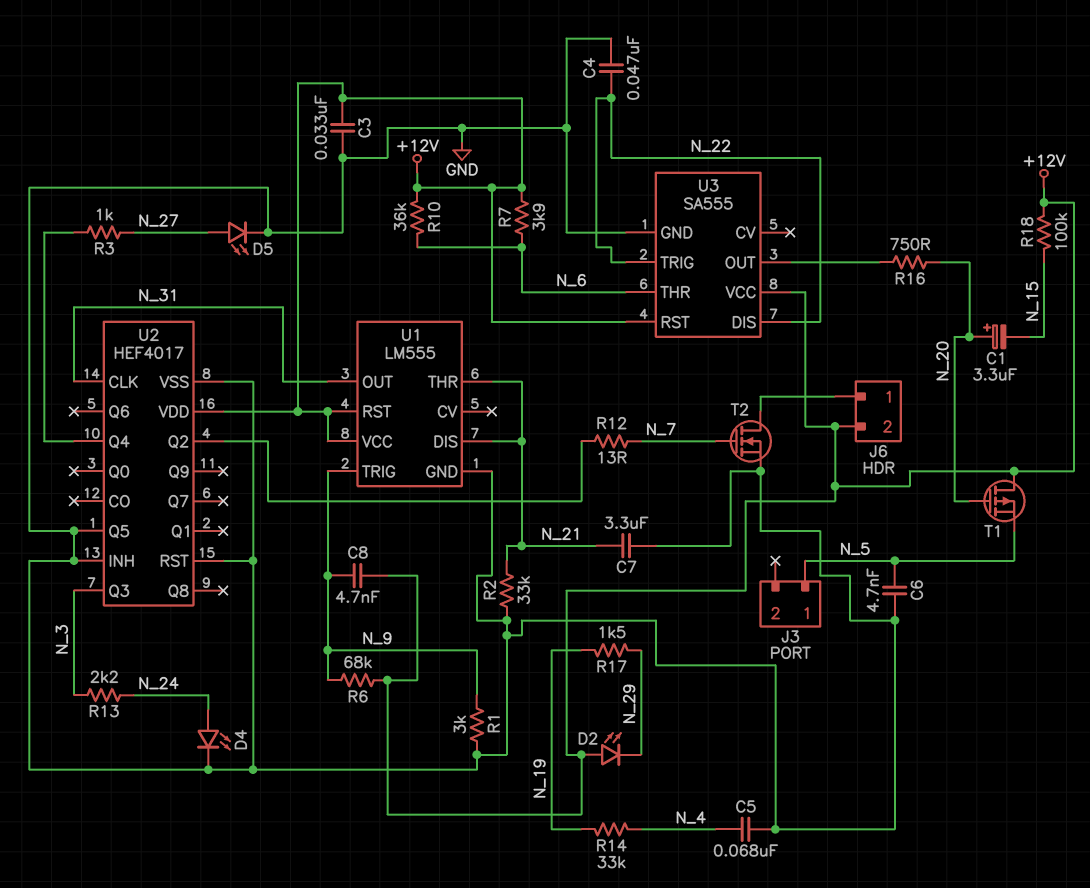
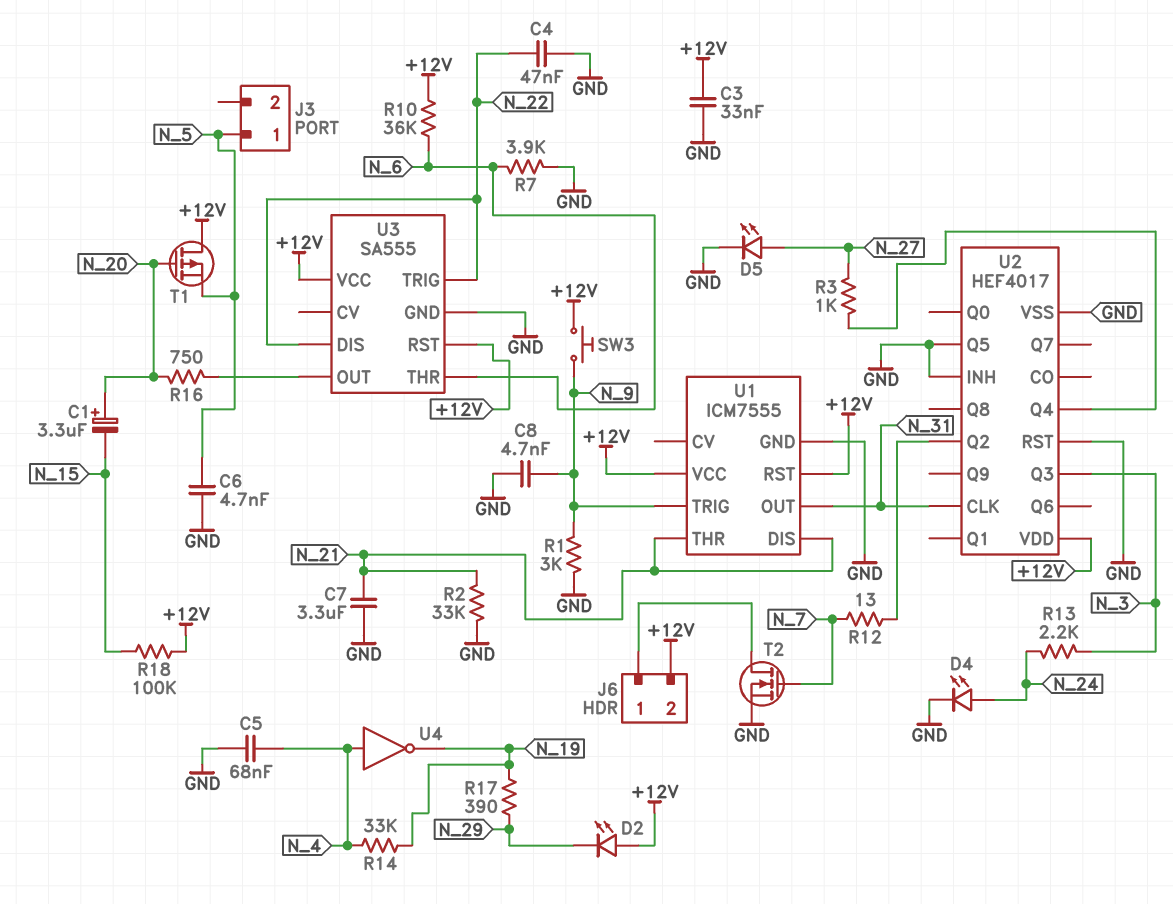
C8: 4.7nF (+12V, N_9) -> 4.7nF (GND, N_9)
R6: 68k (+12V, N_9) -> none
R7: 3.9k (+12V, N_6) -> 3.9k (GND, N_6)
R17: 1.5k (N_19, N_29) -> 390 (N_19, N_29)
SW3: none -> button (+12V, N_9)
U1: LM555 -> ICM7555
U4: none -> NOT (in N_4, out N_19)

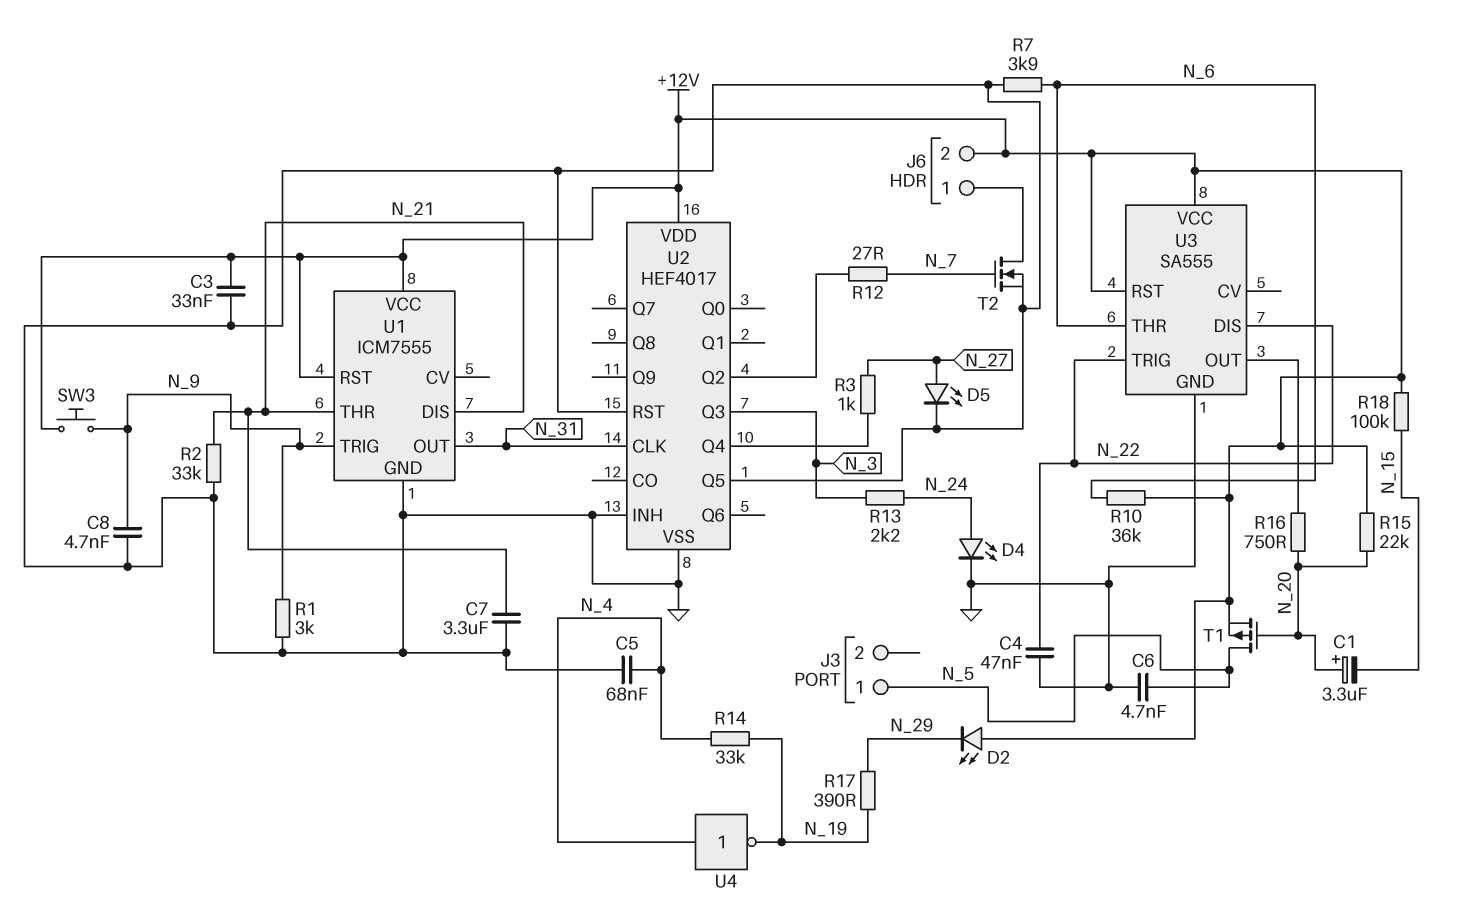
R12: 13 (N_7, U2/Q2) -> 27 (N_7, U2/Q2)
R15: none -> 22k (+12V, N_20)
T1: PMOS (G N_20, D +12V, S N_5) -> PMOS (G N_20, D N_5, S +12V)

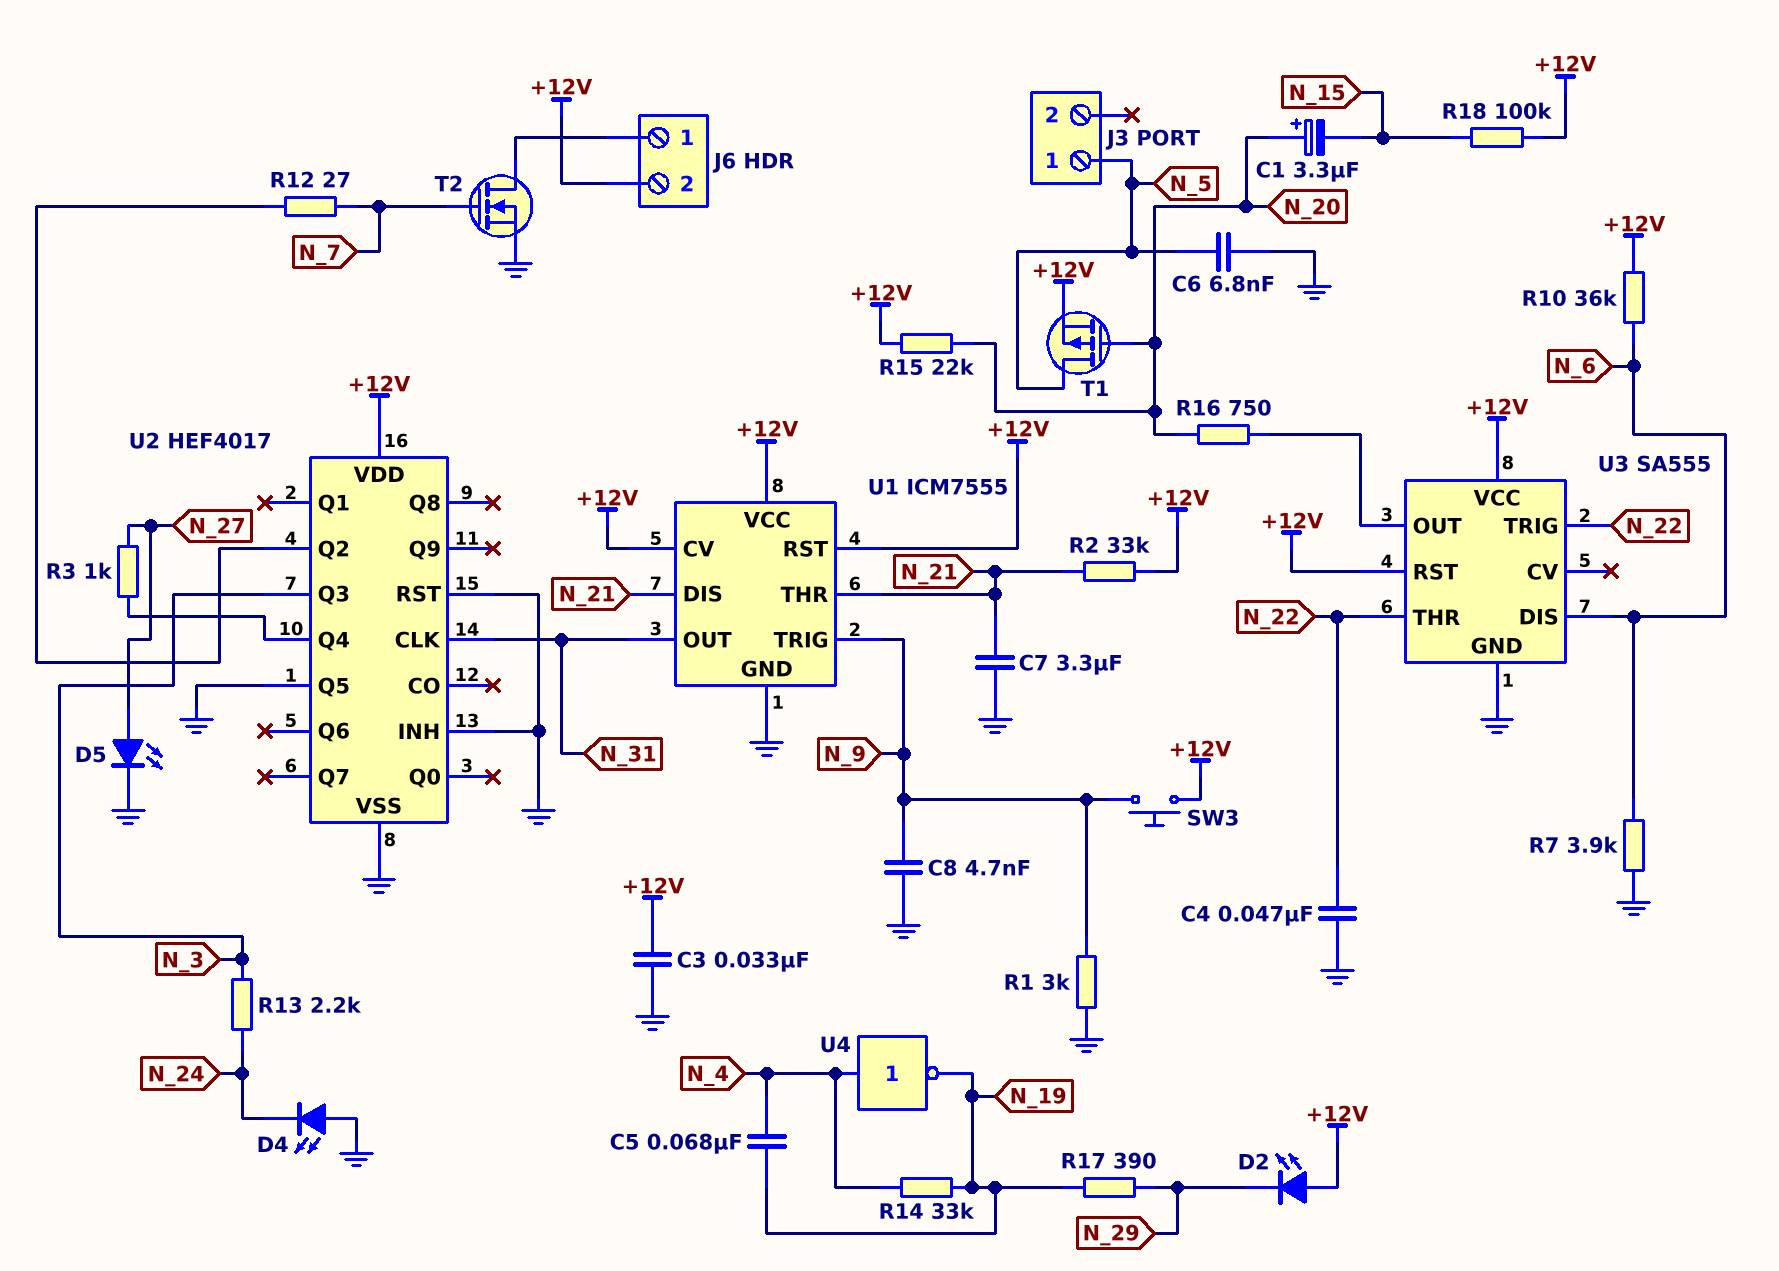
C5: 68nF (GND, N_4) -> 68nF (N_4, N_19)
C6: 4.7nF (GND, N_5) -> 6.8nF (GND, N_5)
D4: LED (A N_24, K GND) -> LED (A GND, K N_24)
R2: 33k (GND, N_21) -> 33k (+12V, N_21)
U1 pin CV: none -> +12V
U3 pin DIS: N_22 -> N_6
U3 pin THR: N_6 -> N_22

